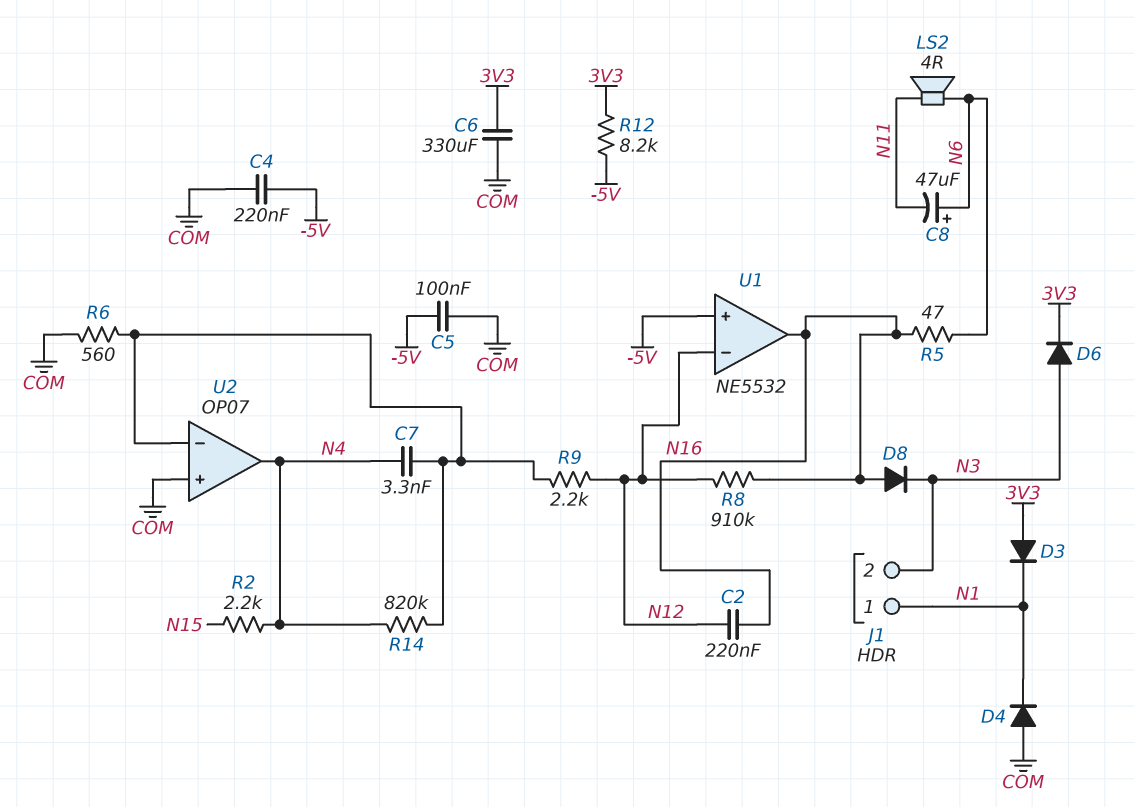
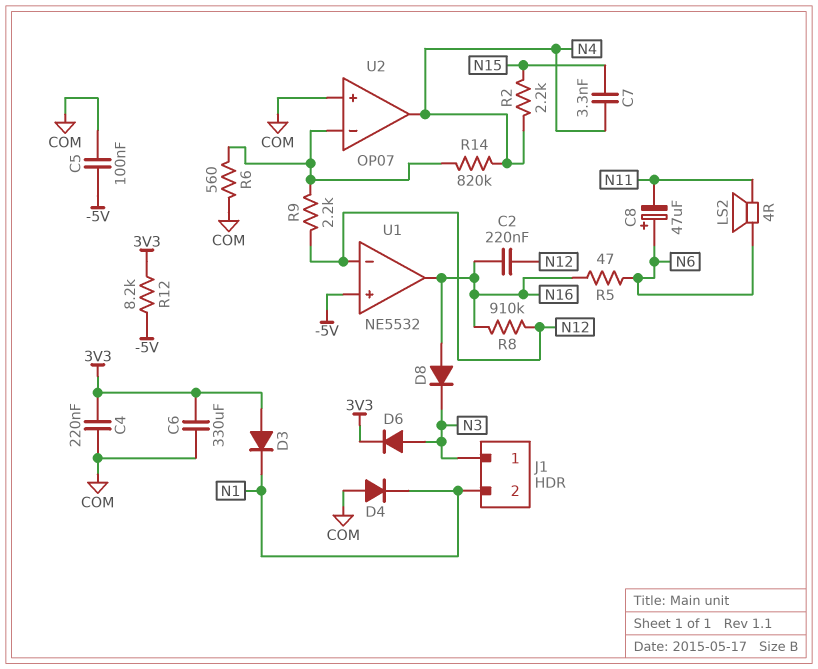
C4: 220nF (-5V, COM) -> 220nF (3V3, COM)
C7: 3.3nF (N4, U2/in-) -> 3.3nF (N4, N15)
J1 pin 1: N1 -> N3
J1 pin 2: N3 -> N1

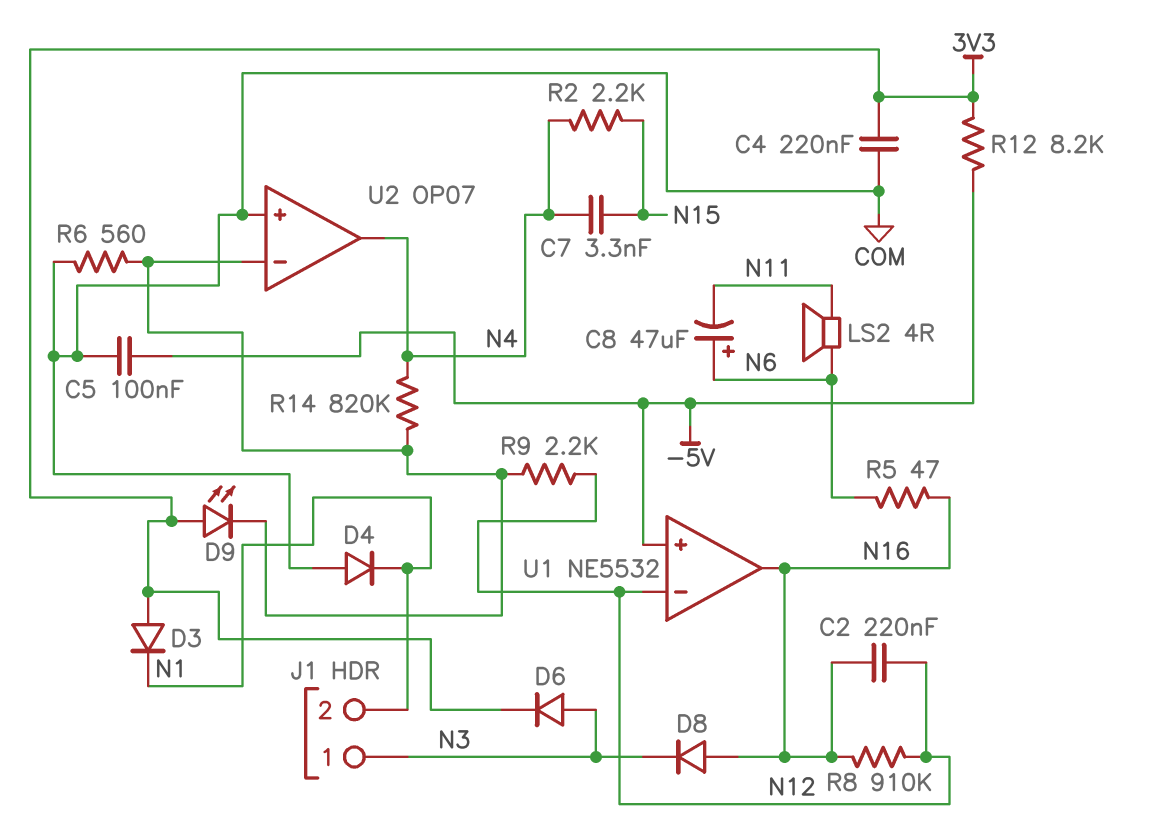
C6: 330uF (3V3, COM) -> none
D9: none -> LED (A 3V3, K U2/in-)

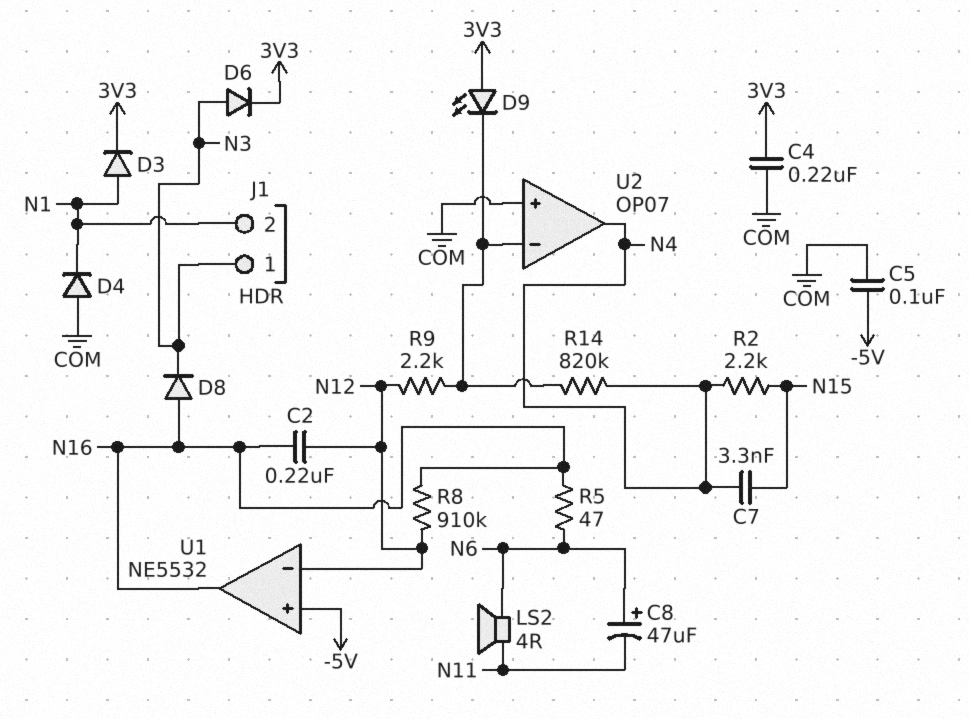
D3: diode (A 3V3, K N1) -> diode (A N1, K 3V3)
R6: 560 (COM, U2/in-) -> none
R12: 8.2k (-5V, 3V3) -> none

